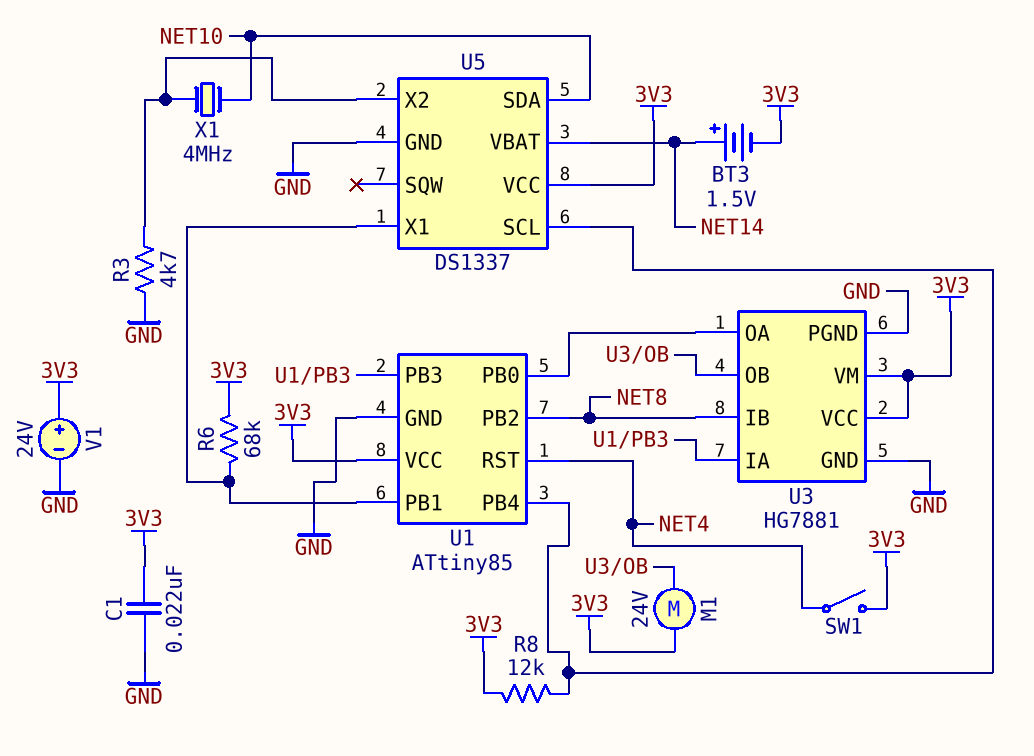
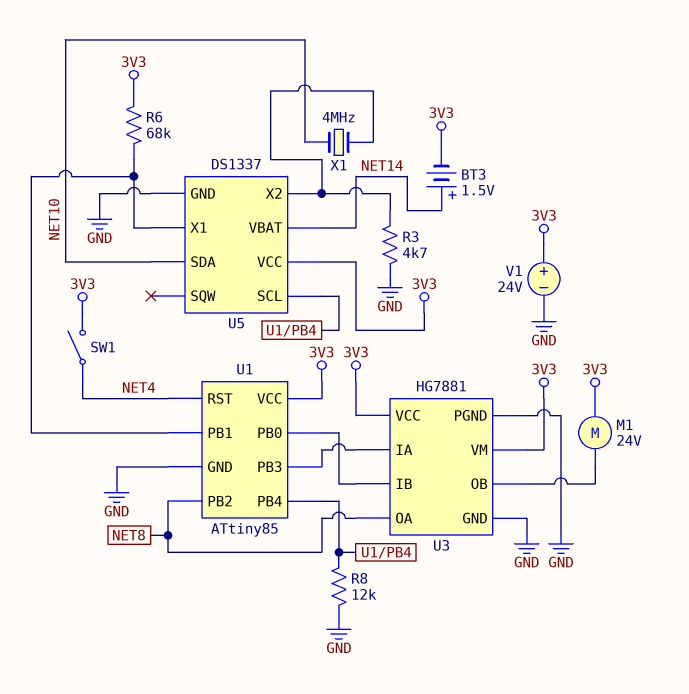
C1: 22nF (3V3, GND) -> none
R8: 12k (3V3, U1/PB4) -> 12k (GND, U1/PB4)
U3 pin IB: NET8 -> U1/PB0
U3 pin OA: U1/PB0 -> NET8

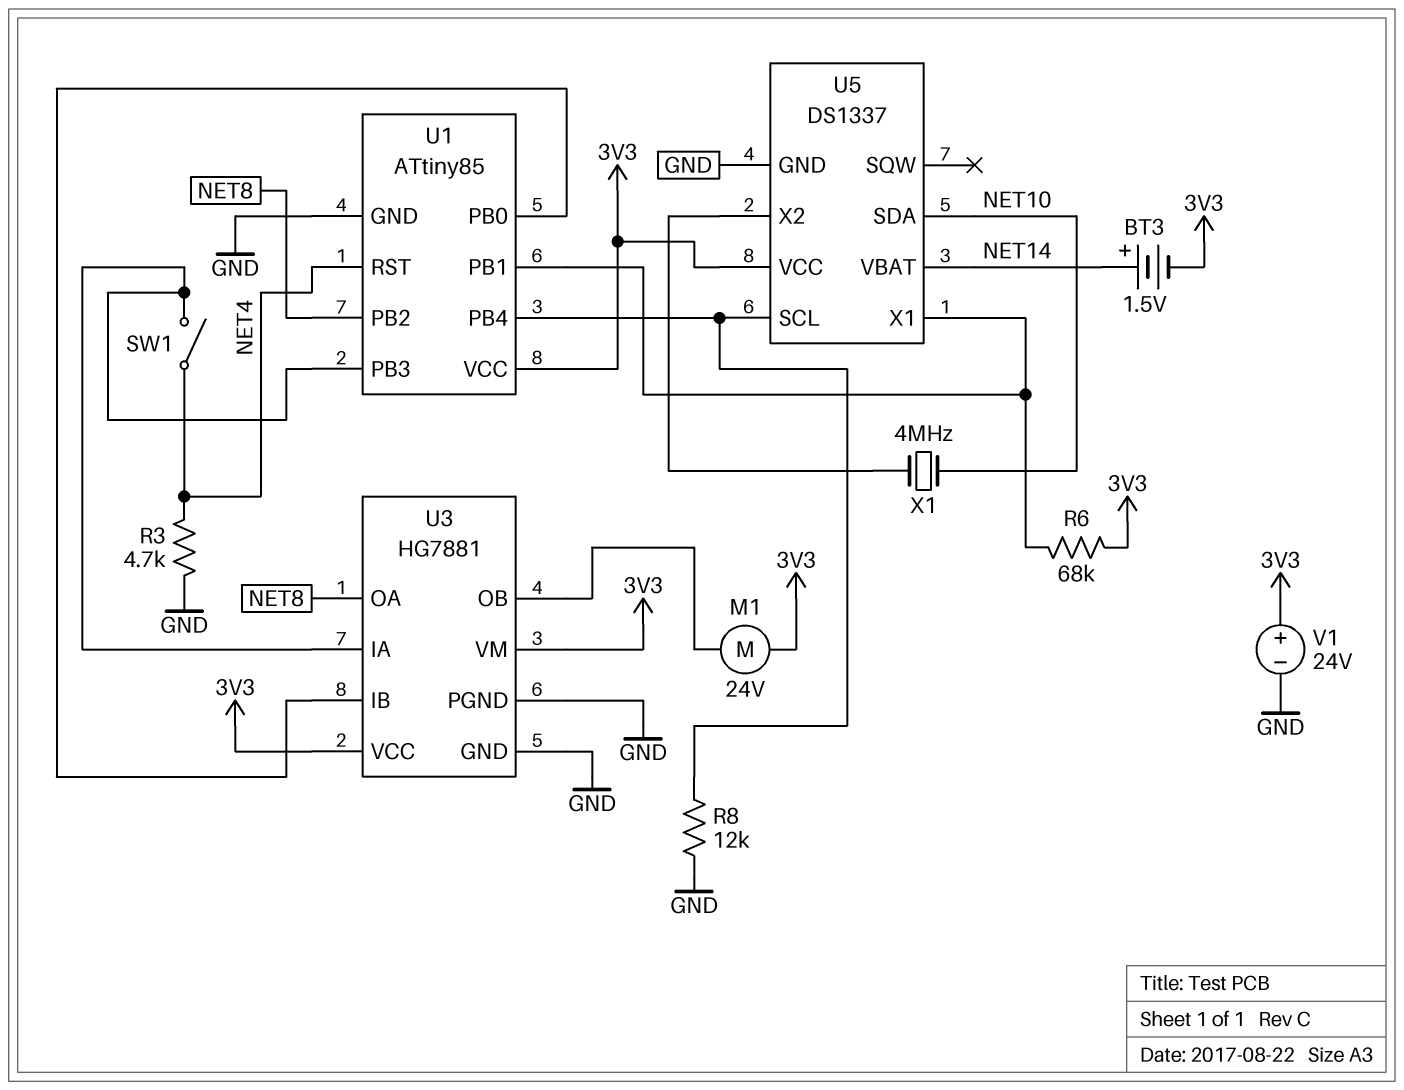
R3: 4.7k (GND, U5/X2) -> 4.7k (GND, NET4)
SW1: switch (3V3, NET4) -> switch (NET4, U1/PB3)

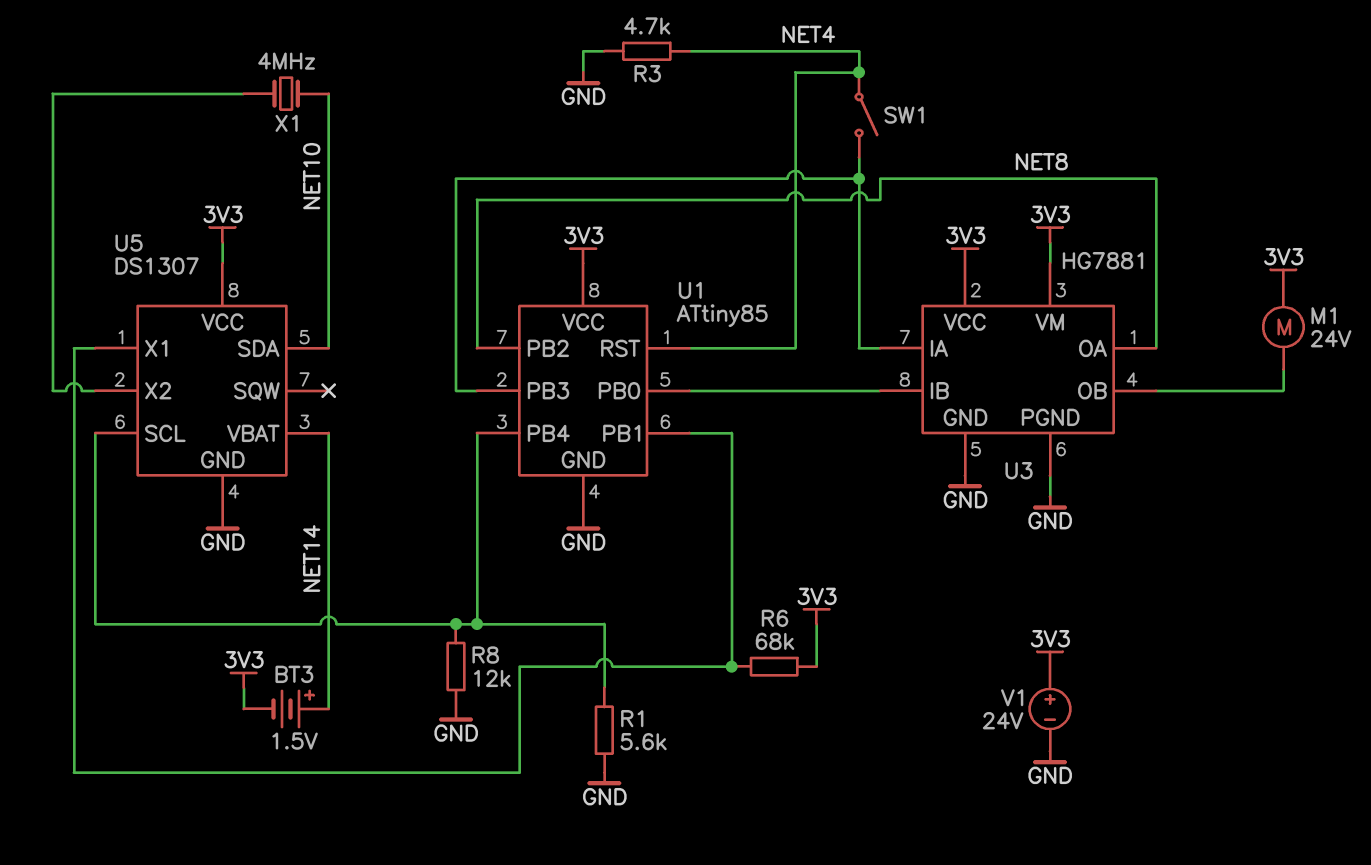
R1: none -> 5.6k (GND, U1/PB4)
U5: DS1337 -> DS1307

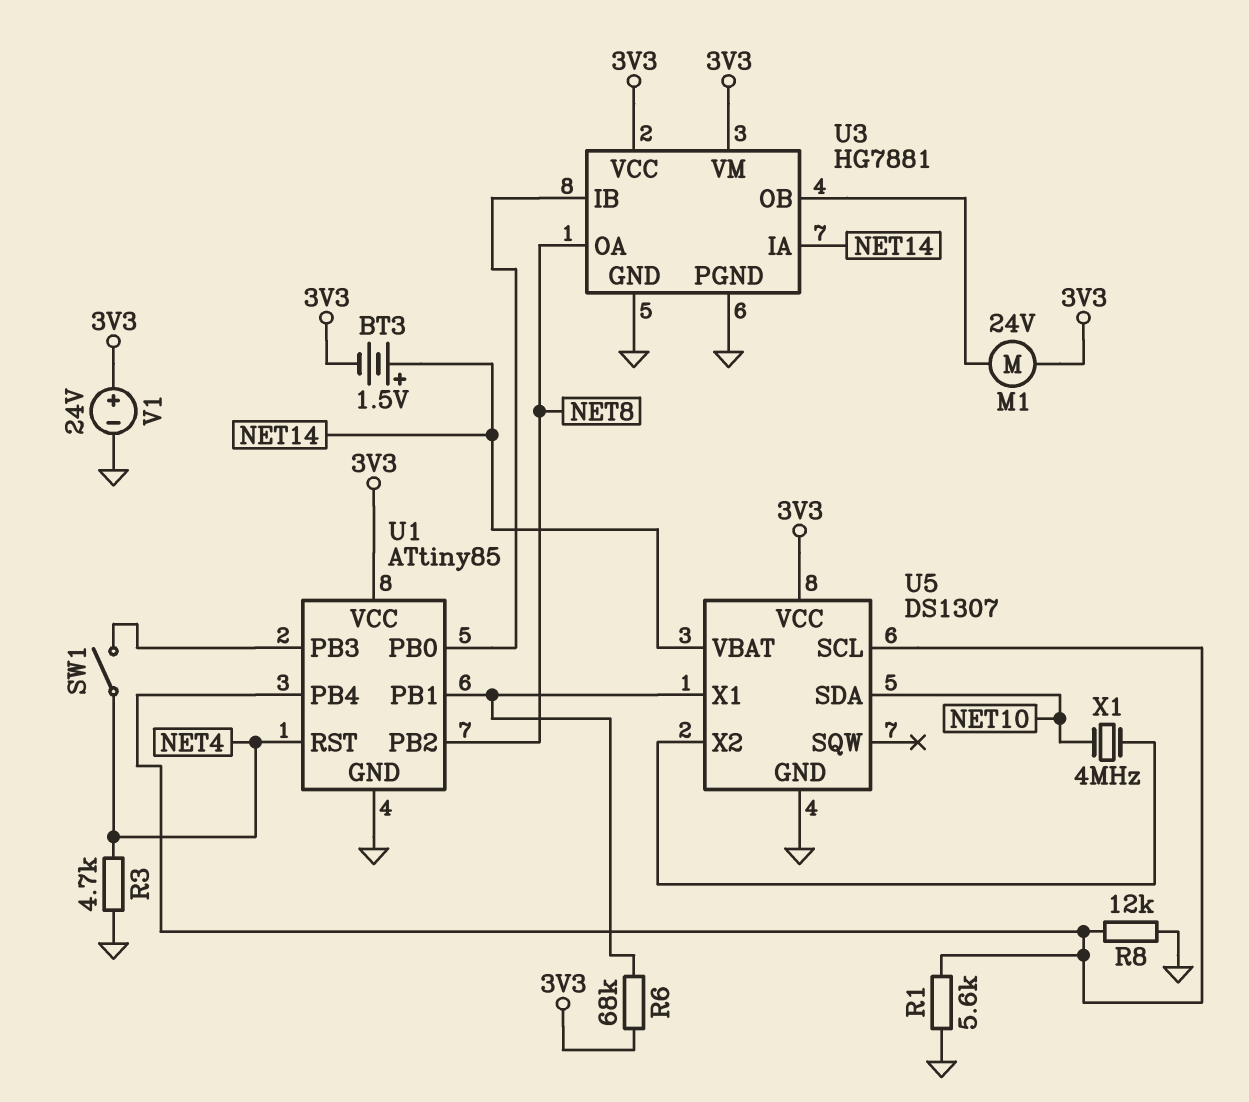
U3 pin IA: U1/PB3 -> NET14

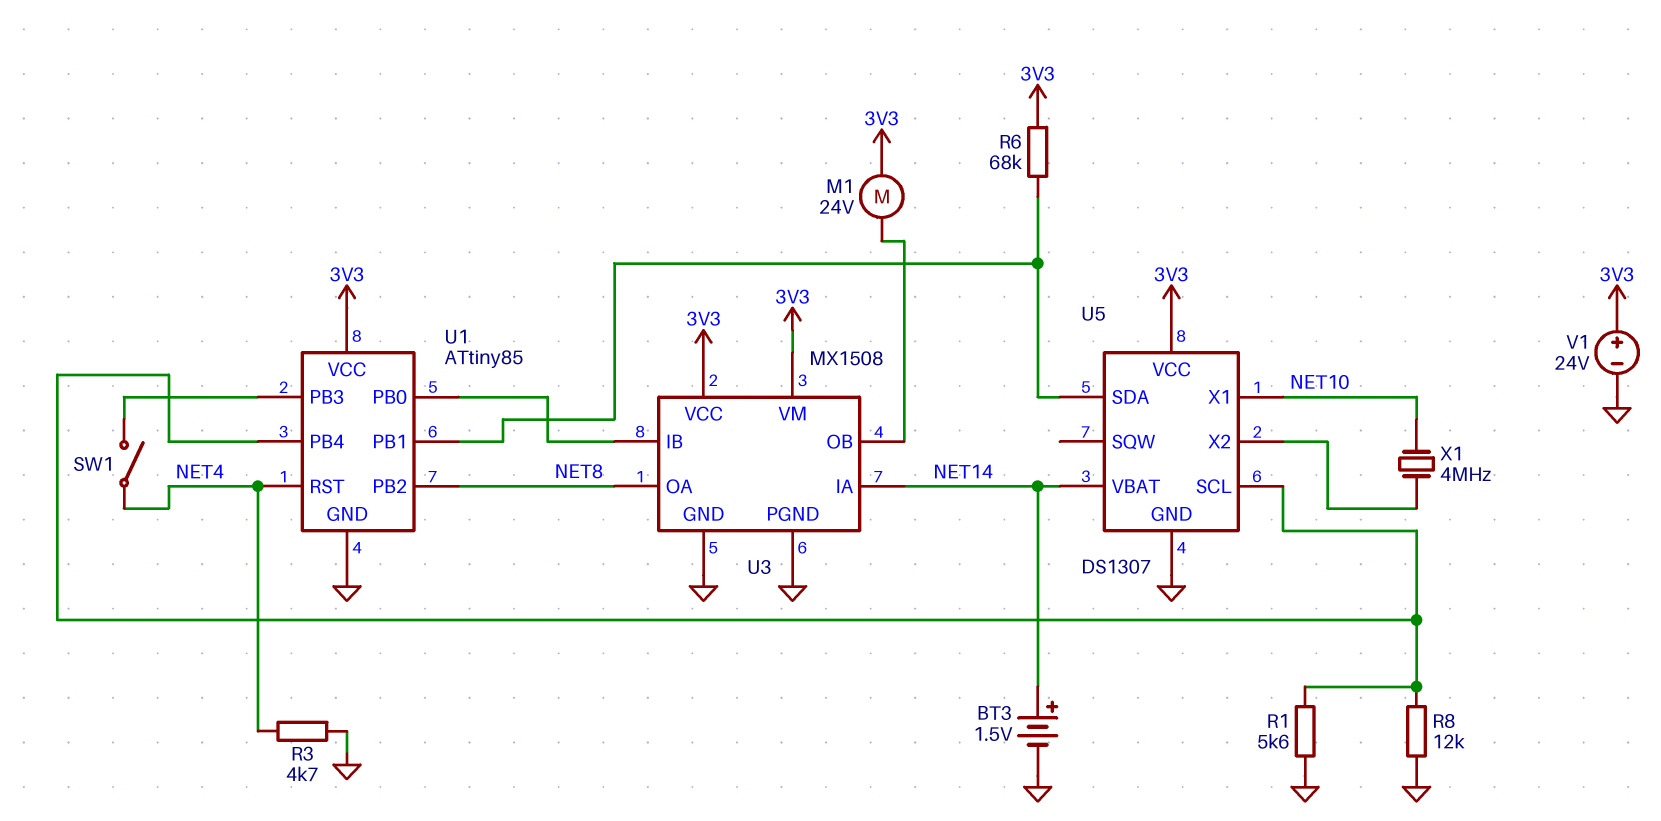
BT3: 1.5V (plus NET14, minus 3V3) -> 1.5V (plus NET14, minus GND)
U3: HG7881 -> MX1508
U5 pin SDA: NET10 -> U1/PB1
U5 pin X1: U1/PB1 -> NET10

